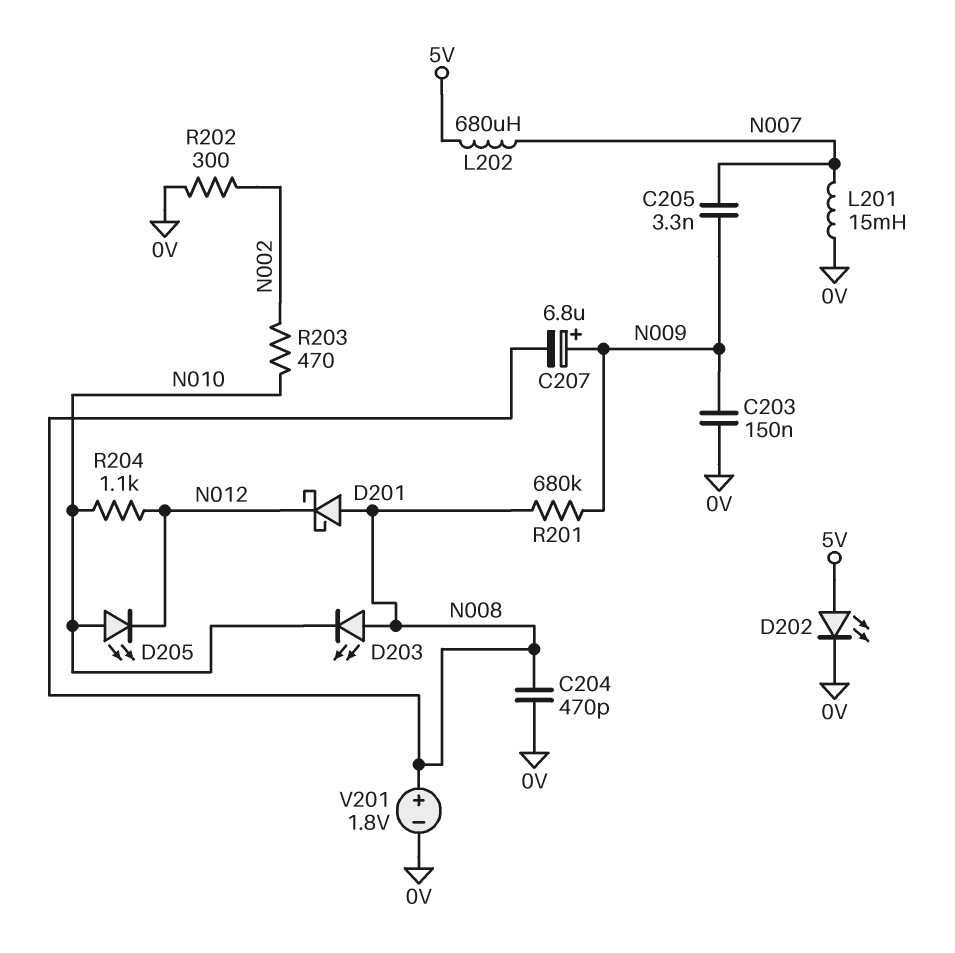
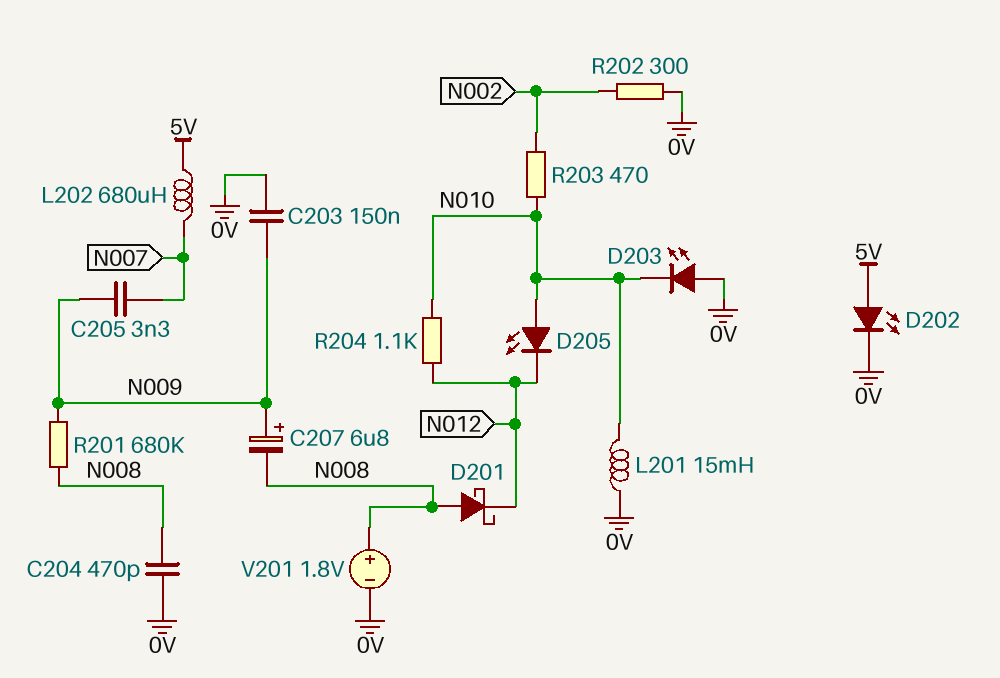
D203: LED (A N008, K N010) -> LED (A 0V, K N010)
L201: 15mH (0V, N007) -> 15mH (0V, N010)

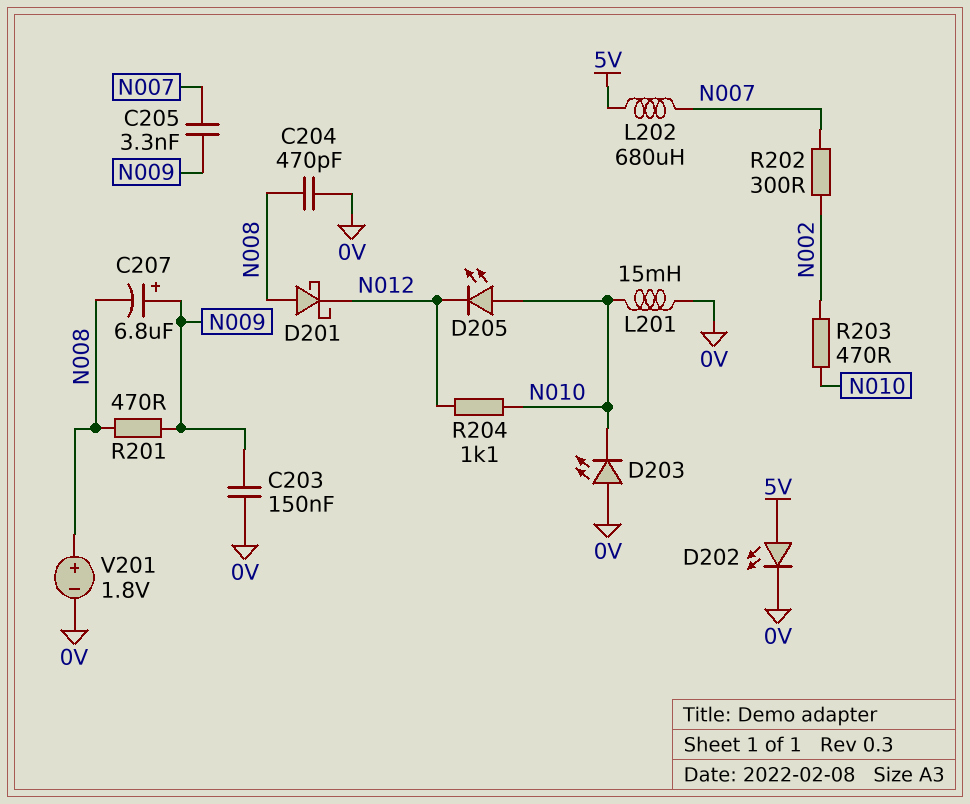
R201: 680k (N008, N009) -> 470 (N008, N009)
R202: 300 (0V, N002) -> 300 (N002, N007)

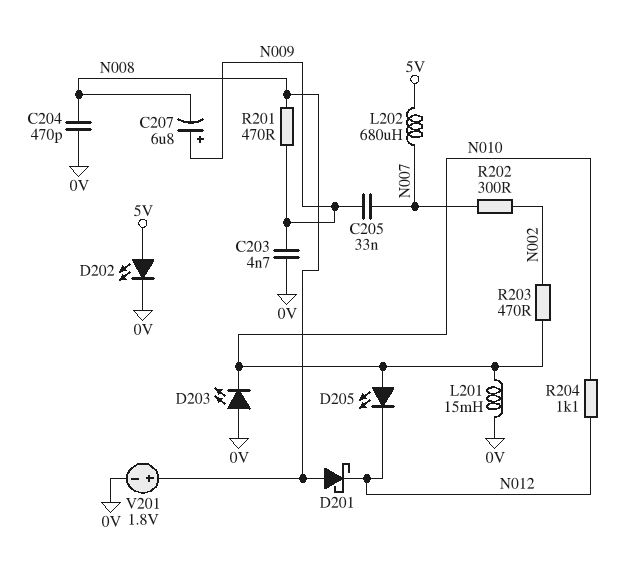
C203: 150nF (0V, N009) -> 4.7nF (0V, N009)
C205: 3.3nF (N007, N009) -> 33nF (N007, N009)

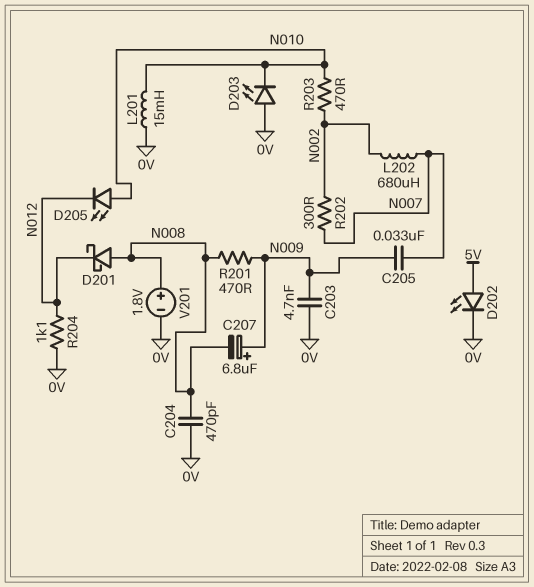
L202: 680uH (5V, N007) -> 680uH (N002, N007)
R204: 1.1k (N010, N012) -> 1.1k (0V, N012)

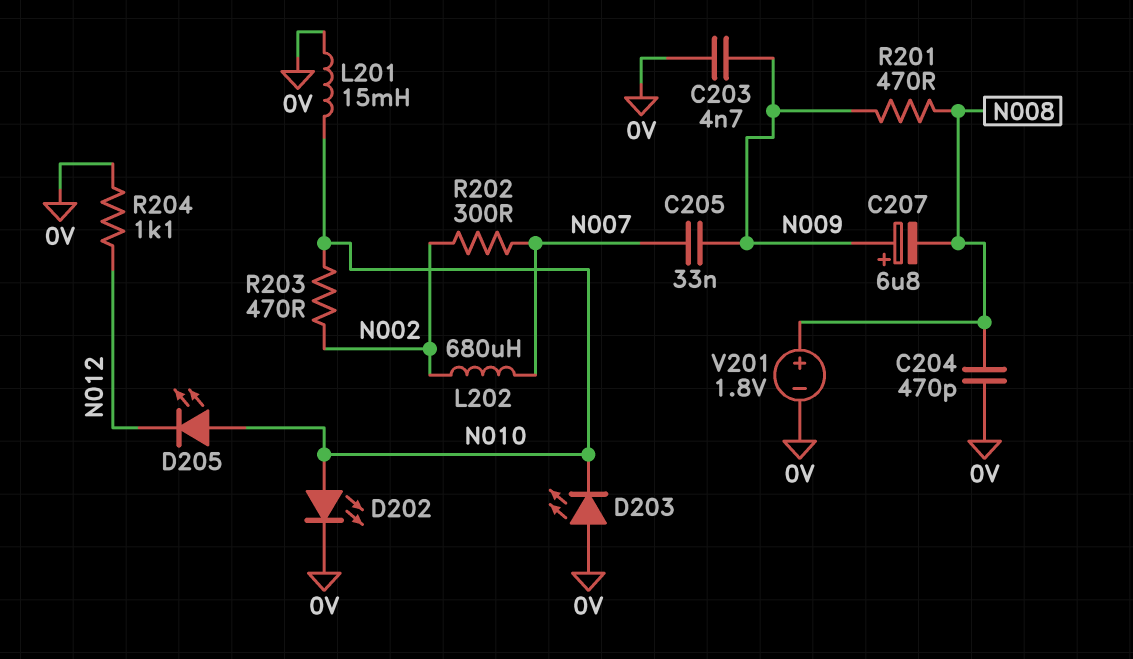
D201: schottky (A N008, K N012) -> none
D202: LED (A 5V, K 0V) -> LED (A N010, K 0V)

